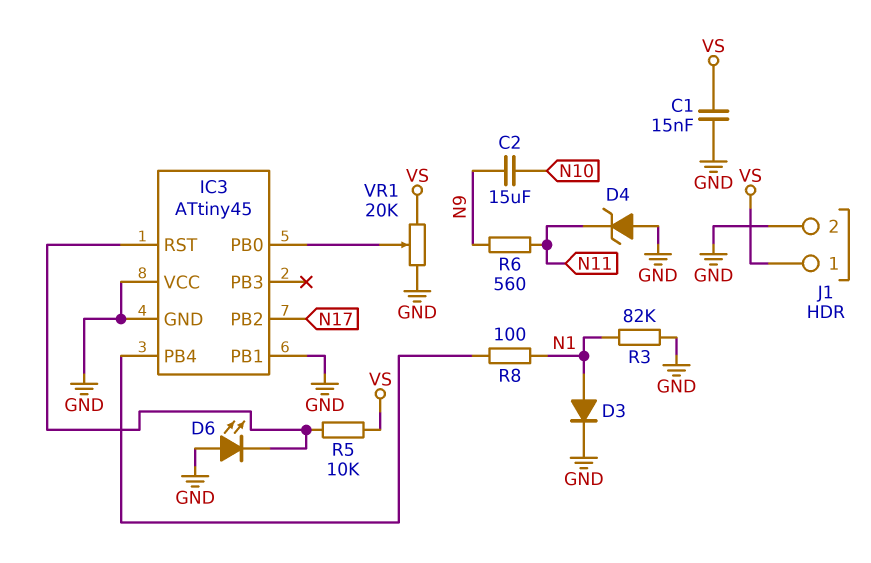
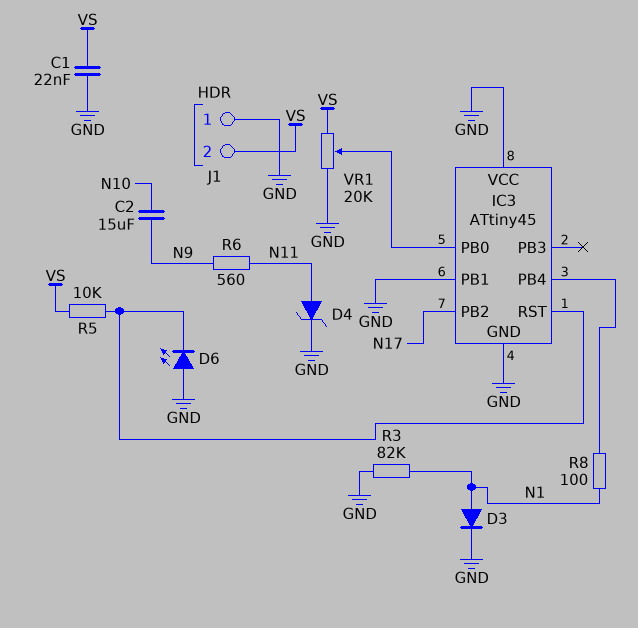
C1: 15nF (GND, VS) -> 22nF (GND, VS)
D4: zener (A GND, K N11) -> zener (A N11, K GND)
J1 pin 1: VS -> GND
J1 pin 2: GND -> VS

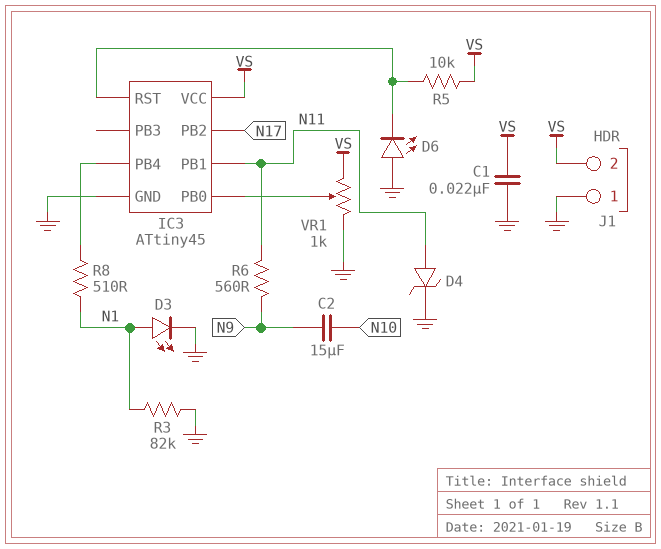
D3: diode (A N1, K GND) -> LED (A N1, K GND)
IC3 pin PB1: GND -> N11
IC3 pin VCC: GND -> VS
R8: 100 (IC3/PB4, N1) -> 510 (IC3/PB4, N1)
VR1: 20k (GND, VS, wiper IC3/PB0) -> 1k (GND, VS, wiper IC3/PB0)

